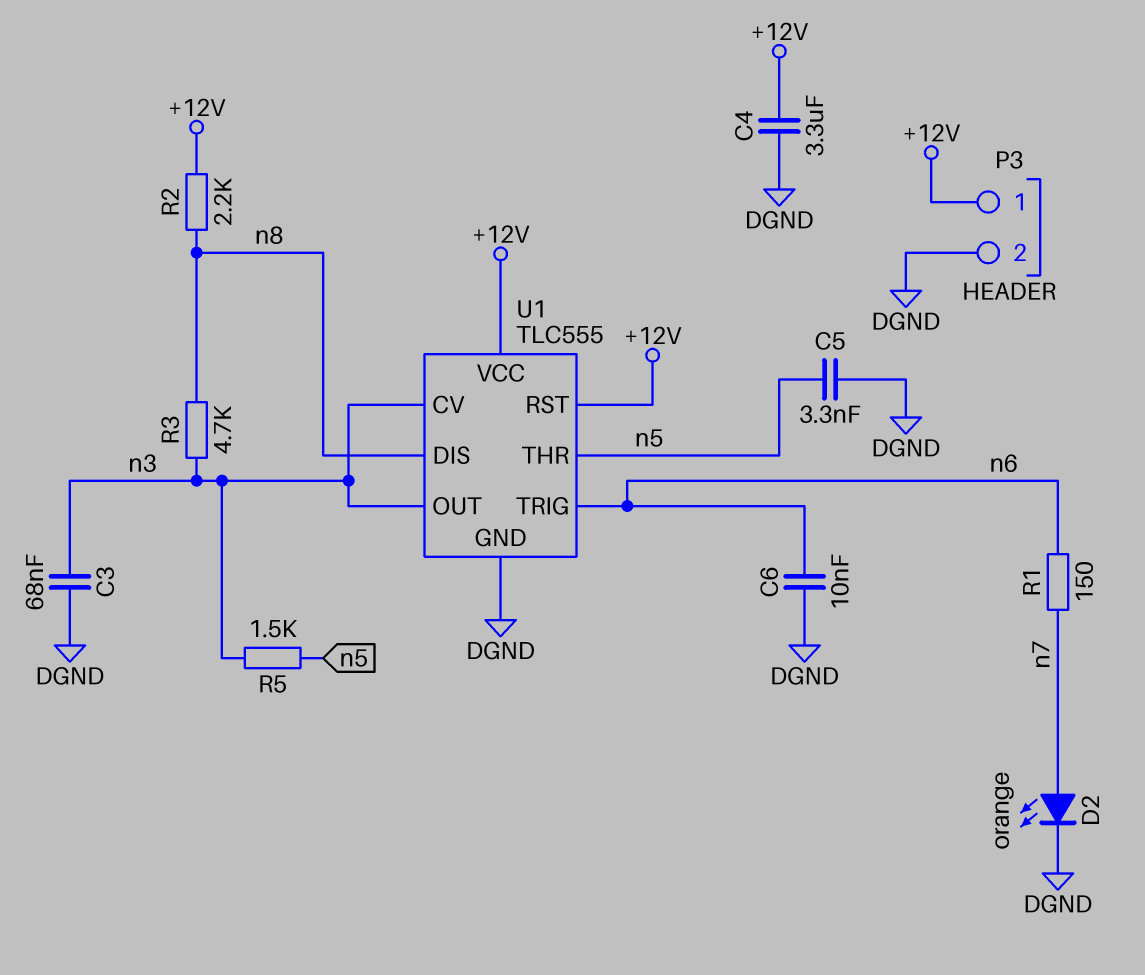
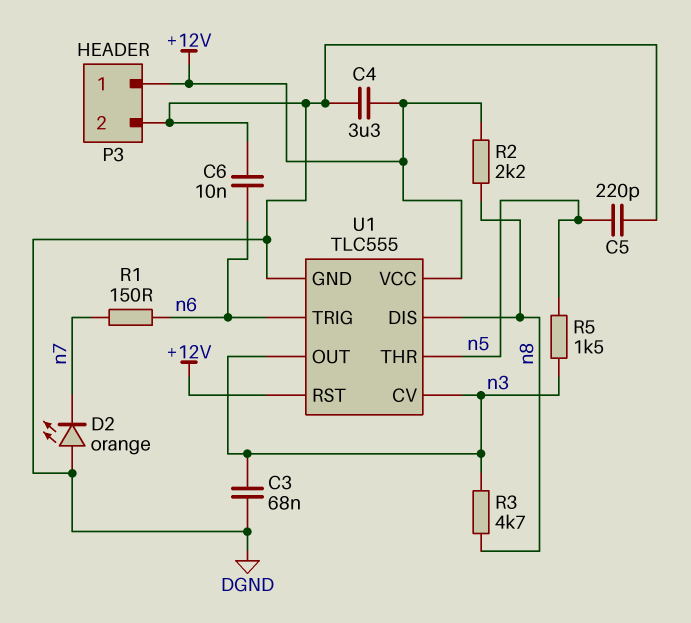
C5: 3.3nF (DGND, n5) -> 220pF (DGND, n5)
D2: LED orange (A n7, K DGND) -> LED orange (A DGND, K n7)

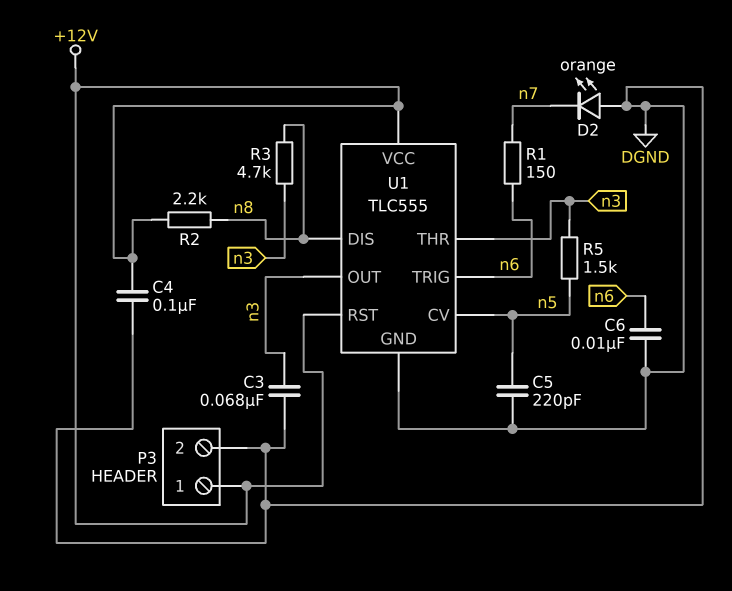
C4: 3.3uF (+12V, DGND) -> 100nF (+12V, DGND)
U1 pin CV: n3 -> n5
U1 pin THR: n5 -> n3

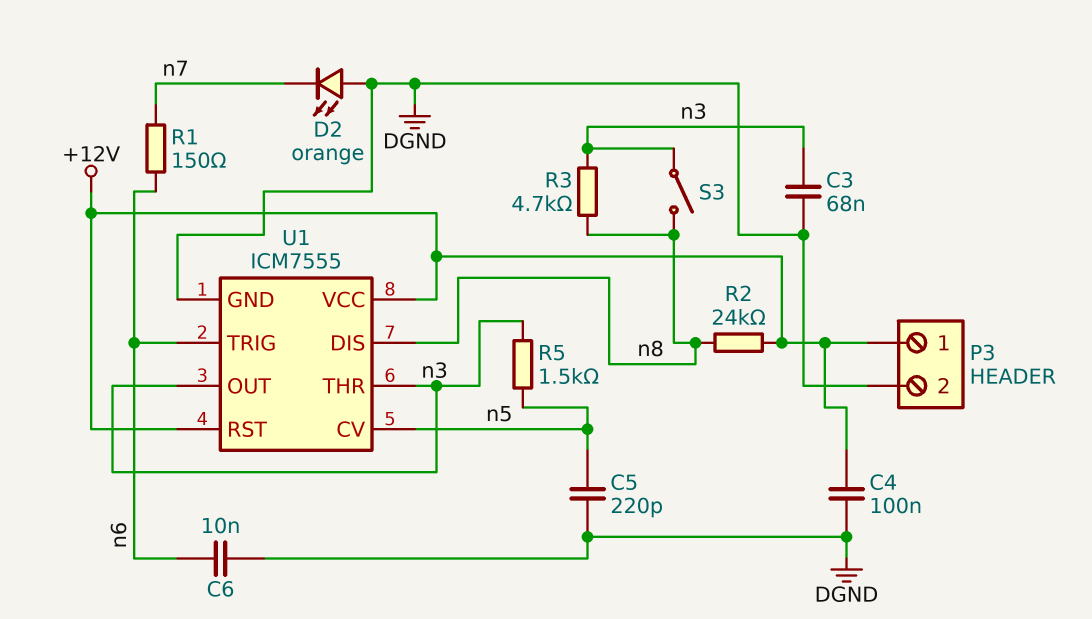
R2: 2.2k (+12V, n8) -> 24k (+12V, n8)
S3: none -> switch (n3, n8)
U1: TLC555 -> ICM7555

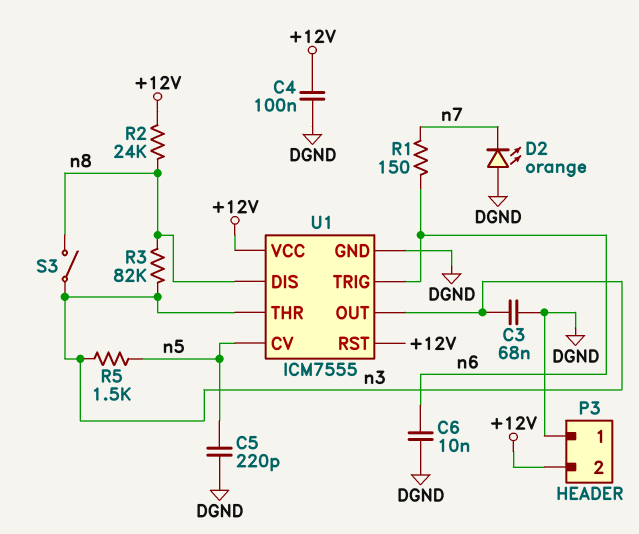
P3 pin 1: +12V -> DGND
P3 pin 2: DGND -> +12V
R3: 4.7k (n3, n8) -> 82k (n3, n8)

